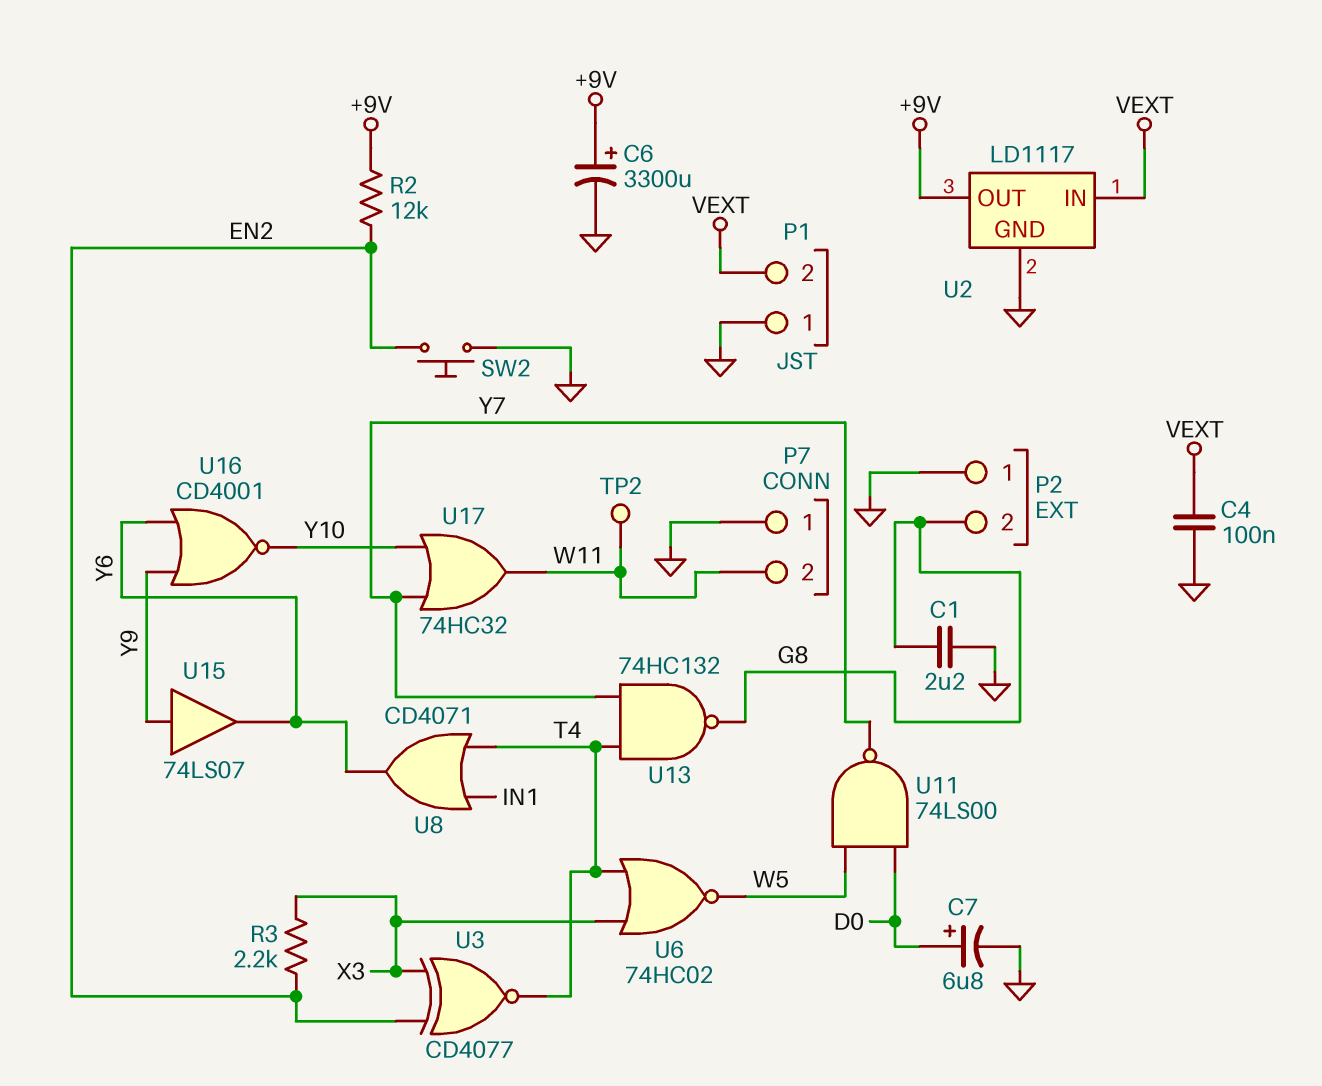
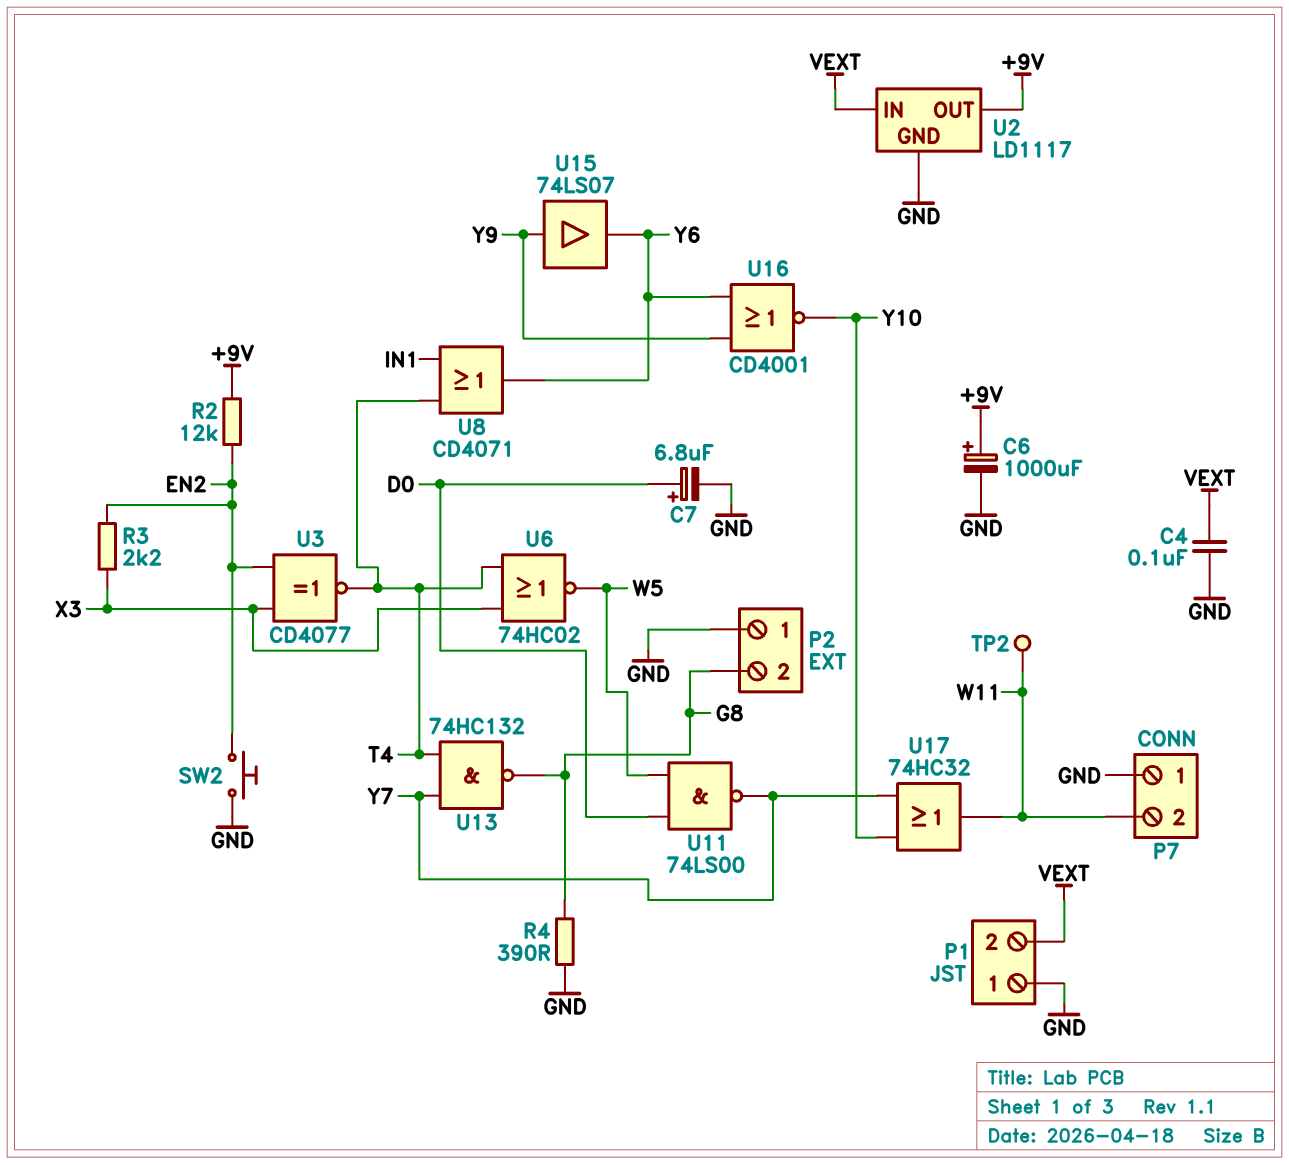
C1: 2.2uF (G8, GND) -> none
C6: 3300uF (plus +9V, minus GND) -> 1000uF (plus +9V, minus GND)
R4: none -> 390 (G8, GND)

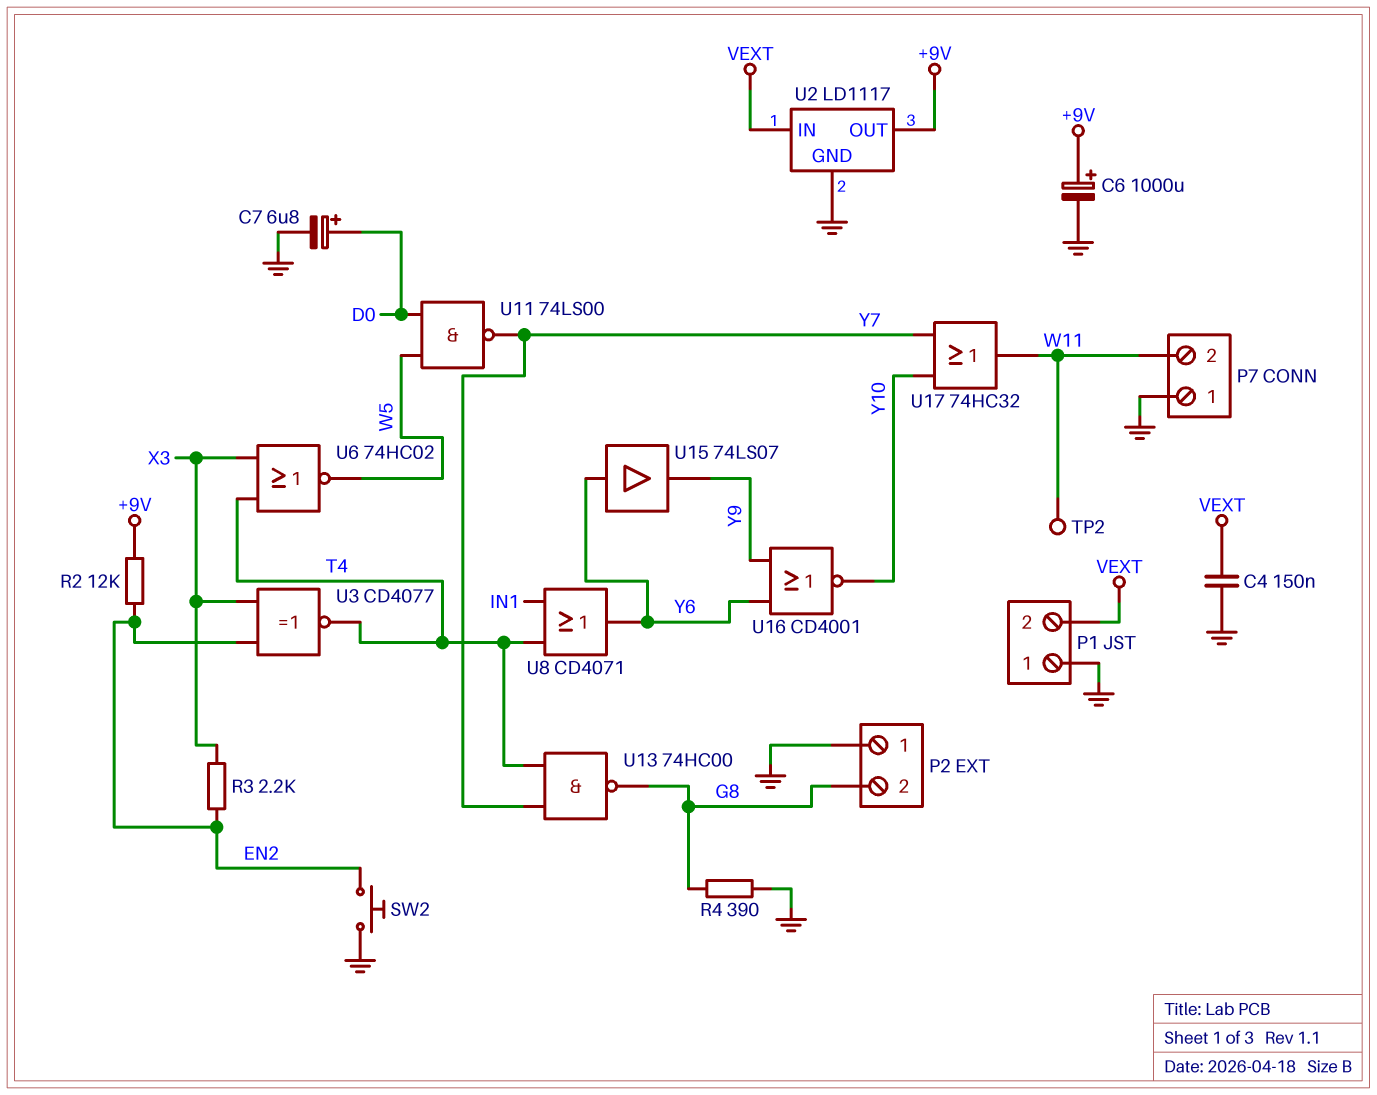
C4: 100nF (GND, VEXT) -> 150nF (GND, VEXT)
U13: NAND 74HC132 (in T4, in Y7, out G8) -> NAND 74HC00 (in T4, in Y7, out G8)
U15: buffer 74LS07 (in Y9, out Y6) -> buffer 74LS07 (in Y6, out Y9)

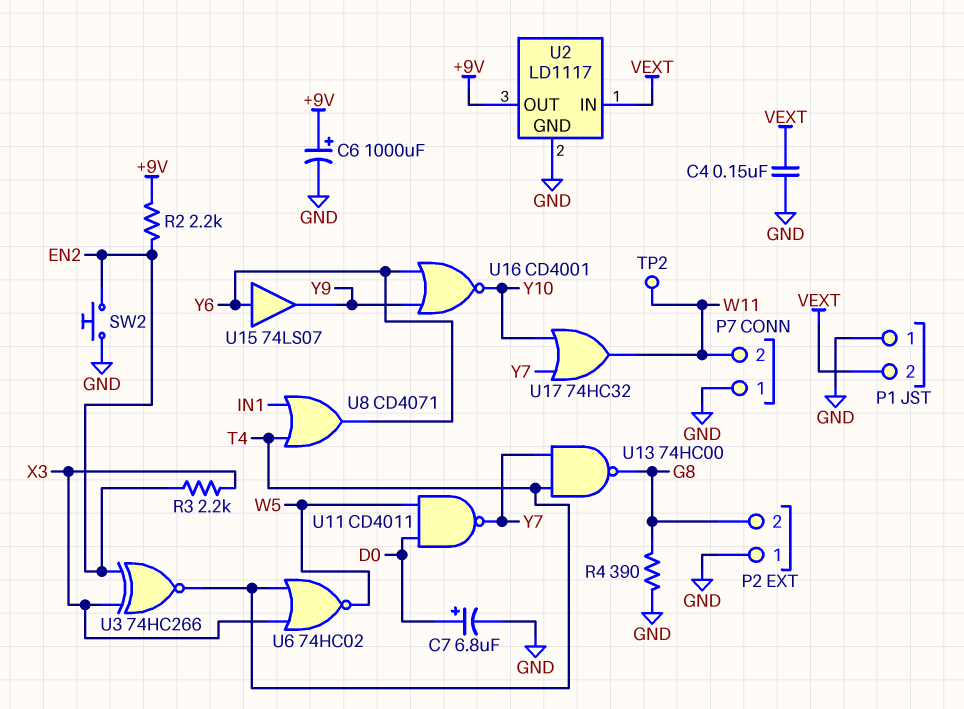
R2: 12k (+9V, EN2) -> 2.2k (+9V, EN2)
U3: XNOR CD4077 (in EN2, in X3, out T4) -> XNOR 74HC266 (in EN2, in X3, out T4)
U11: NAND 74LS00 (in D0, in W5, out Y7) -> NAND CD4011 (in D0, in W5, out Y7)

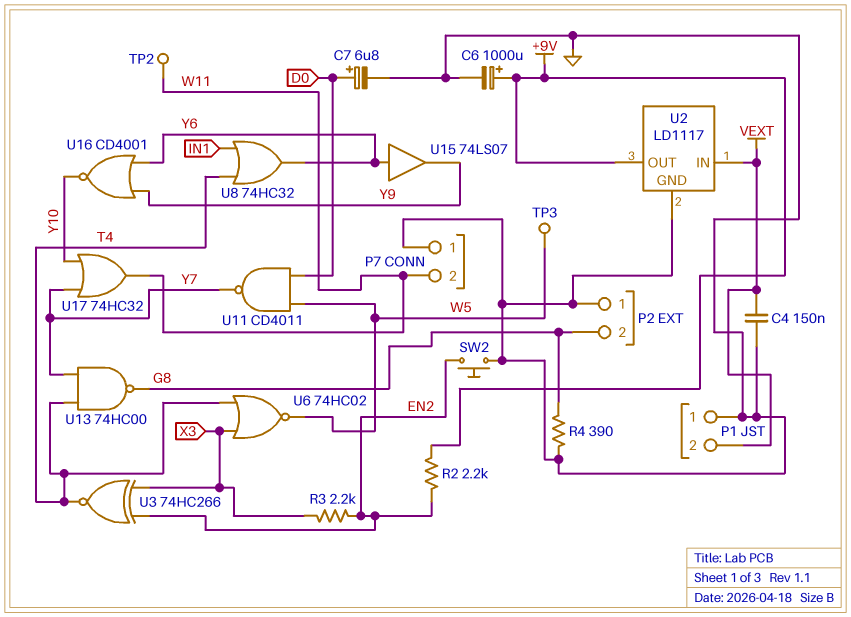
TP3: none -> test point (W5)
U8: OR CD4071 (in IN1, in T4, out Y6) -> OR 74HC32 (in IN1, in T4, out Y6)

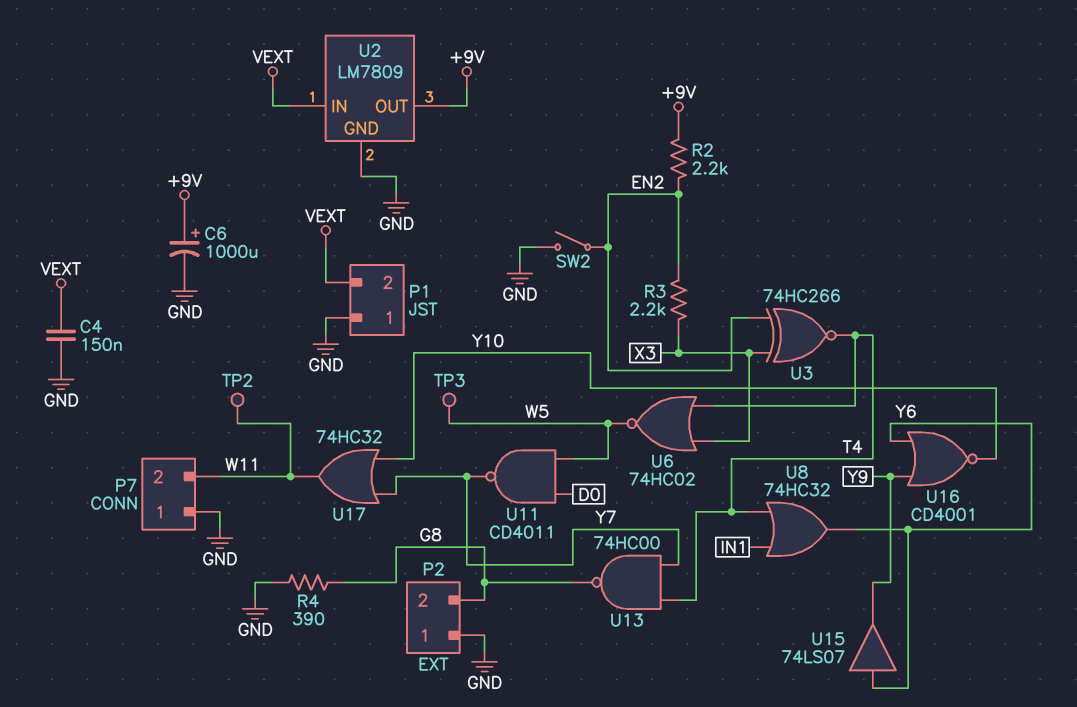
C7: 6.8uF (plus D0, minus GND) -> none
SW2: button (EN2, GND) -> switch (EN2, GND)
U2: LD1117 -> LM7809

